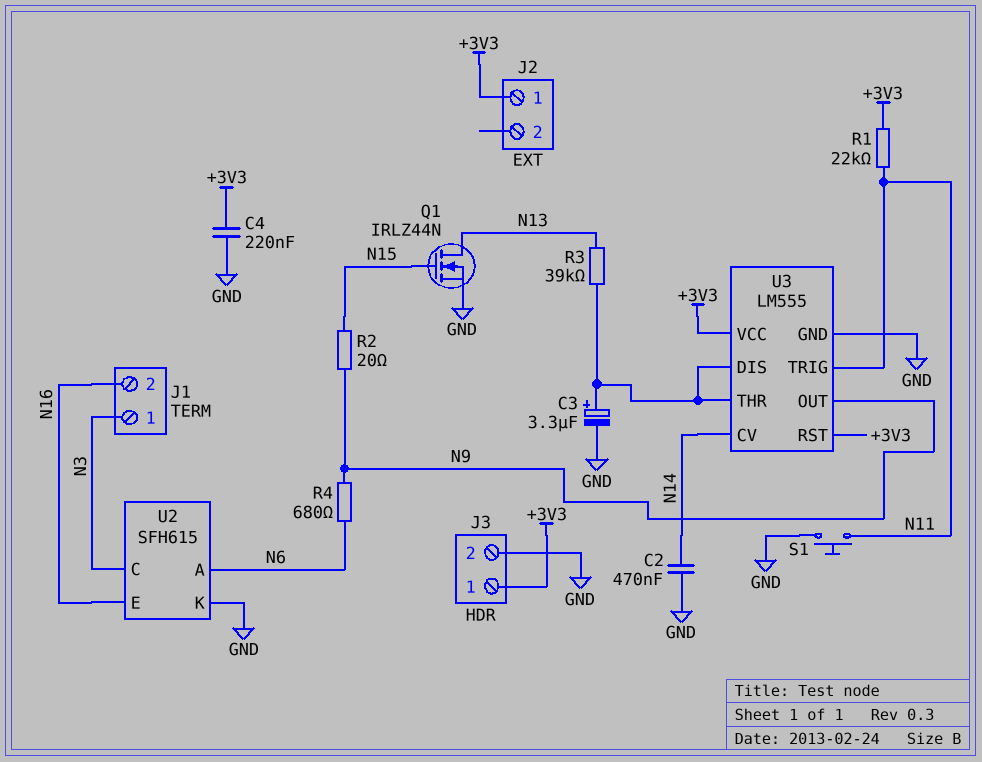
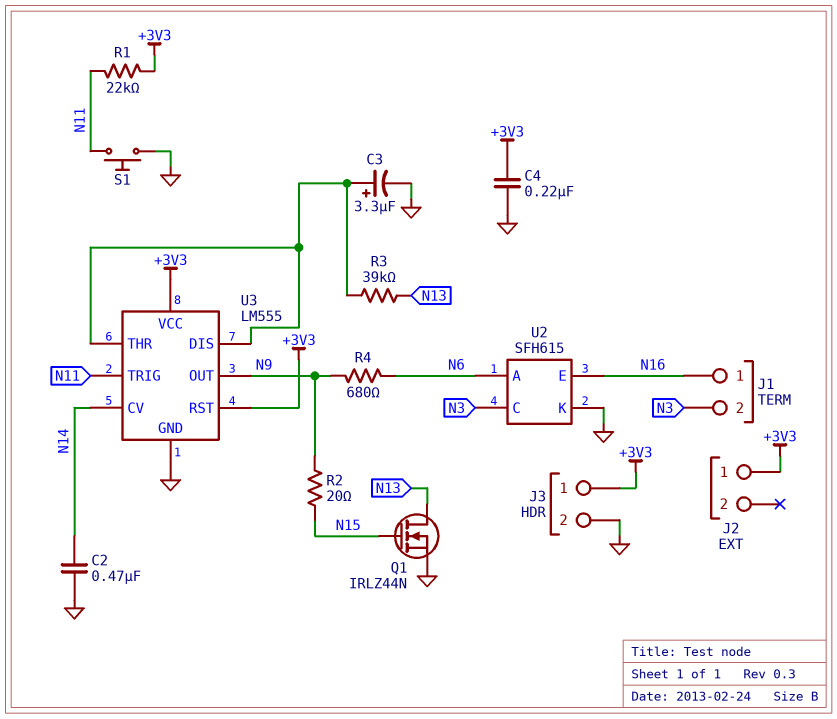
J1 pin 1: N3 -> N16
J1 pin 2: N16 -> N3

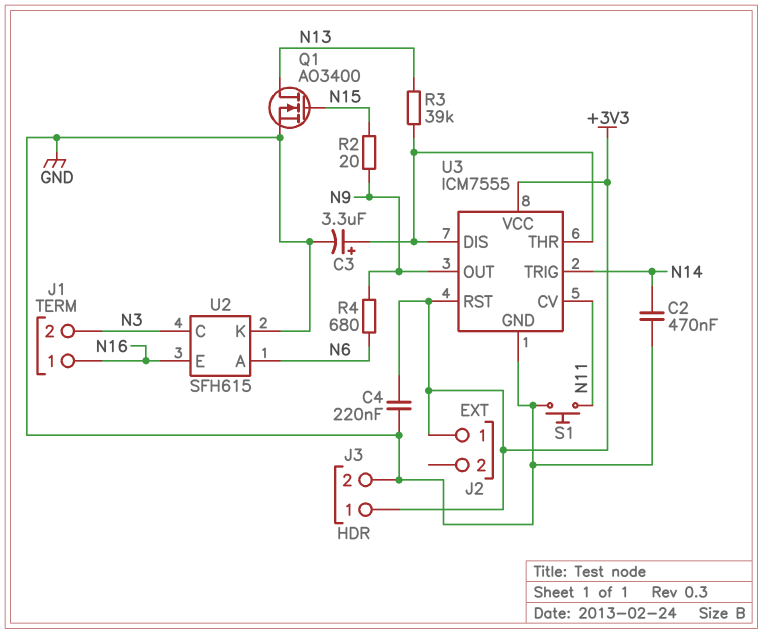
Q1: NMOS IRLZ44N (G N15, D N13, S GND) -> NMOS AO3400 (G N15, D N13, S GND)
R1: 22k (+3V3, N11) -> none
U3: LM555 -> ICM7555
U3 pin CV: N14 -> N11
U3 pin TRIG: N11 -> N14

